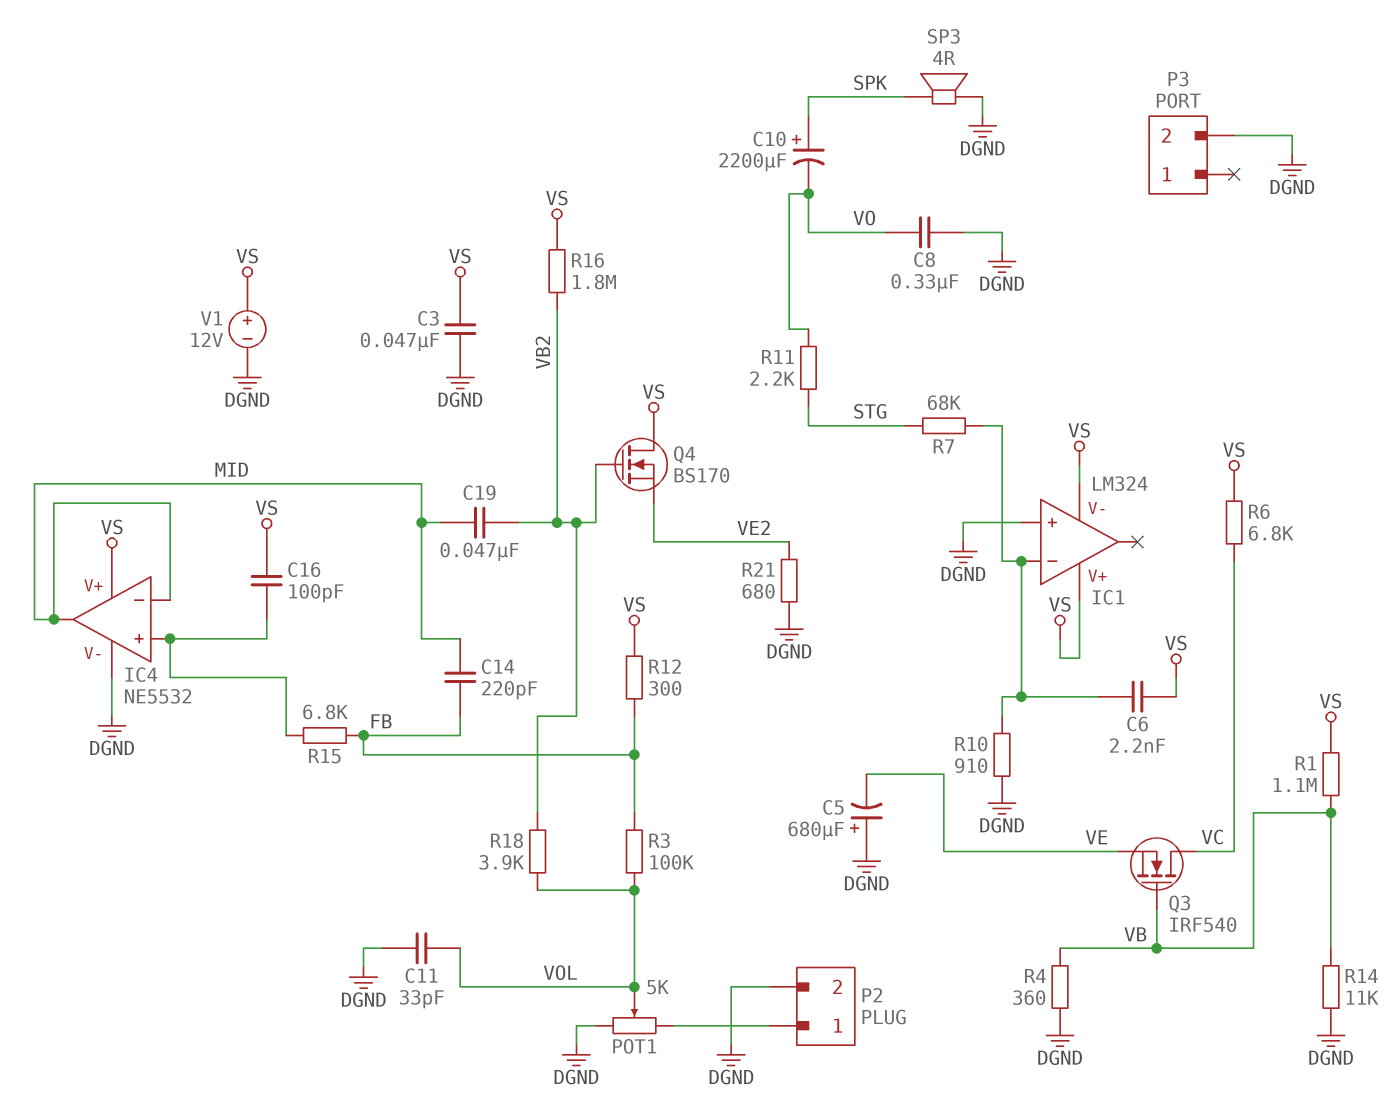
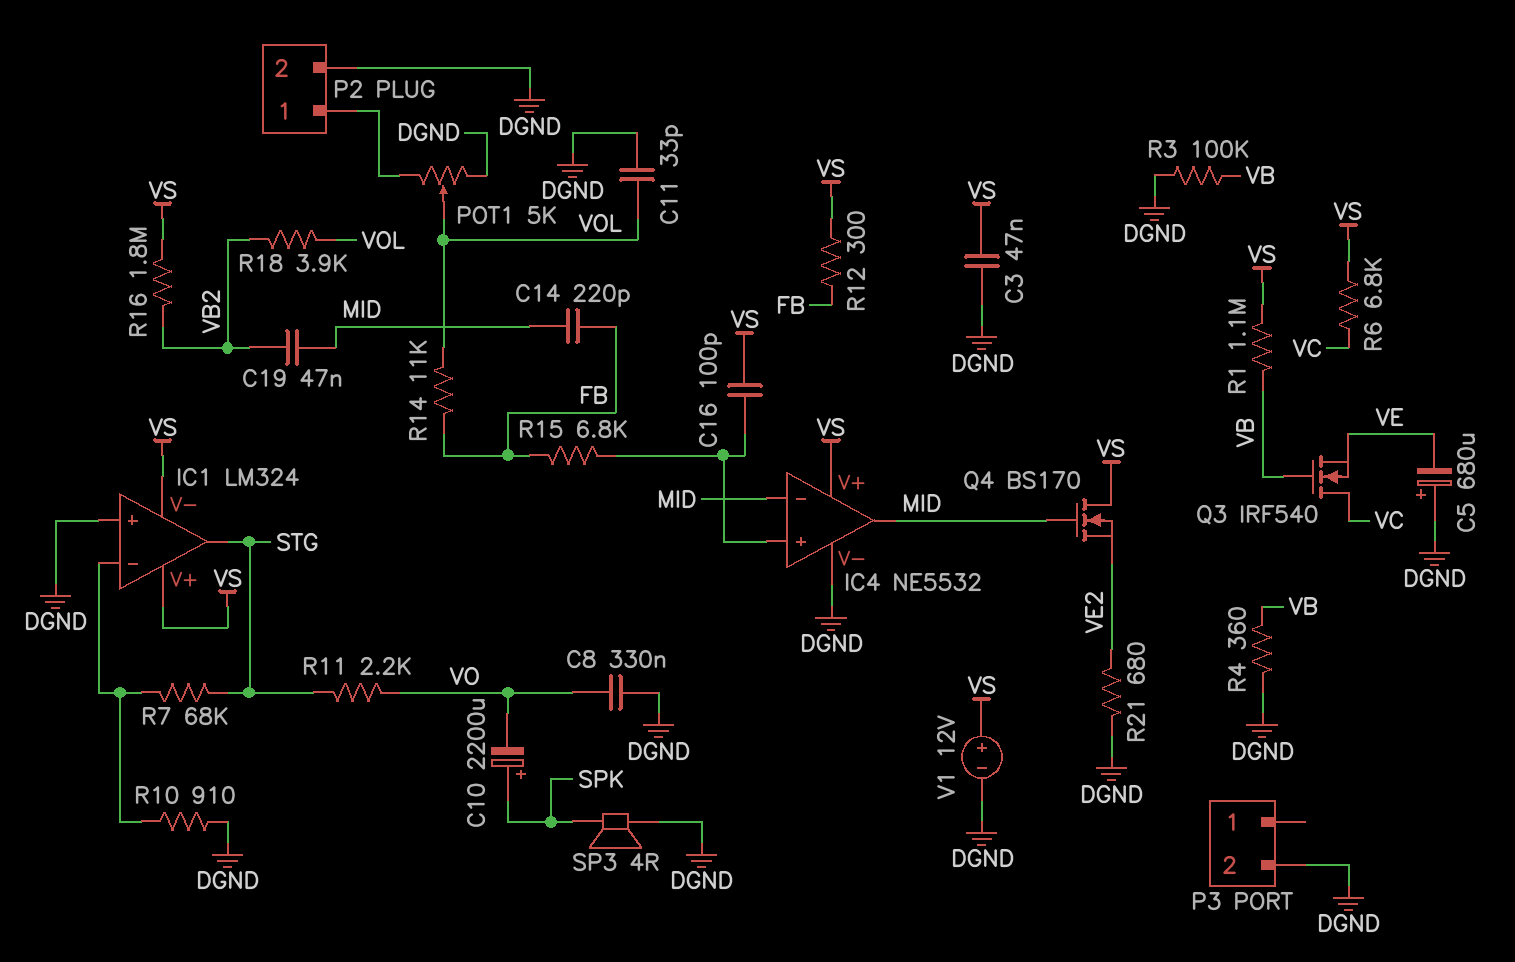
C6: 2.2nF (IC1/in-, VS) -> none
IC1 pin out: none -> STG
Q4: NMOS BS170 (G VB2, D VS, S VE2) -> NMOS BS170 (G MID, D VS, S VE2)
R3: 100k (FB, VOL) -> 100k (DGND, VB)
R14: 11k (DGND, VB) -> 11k (FB, VOL)

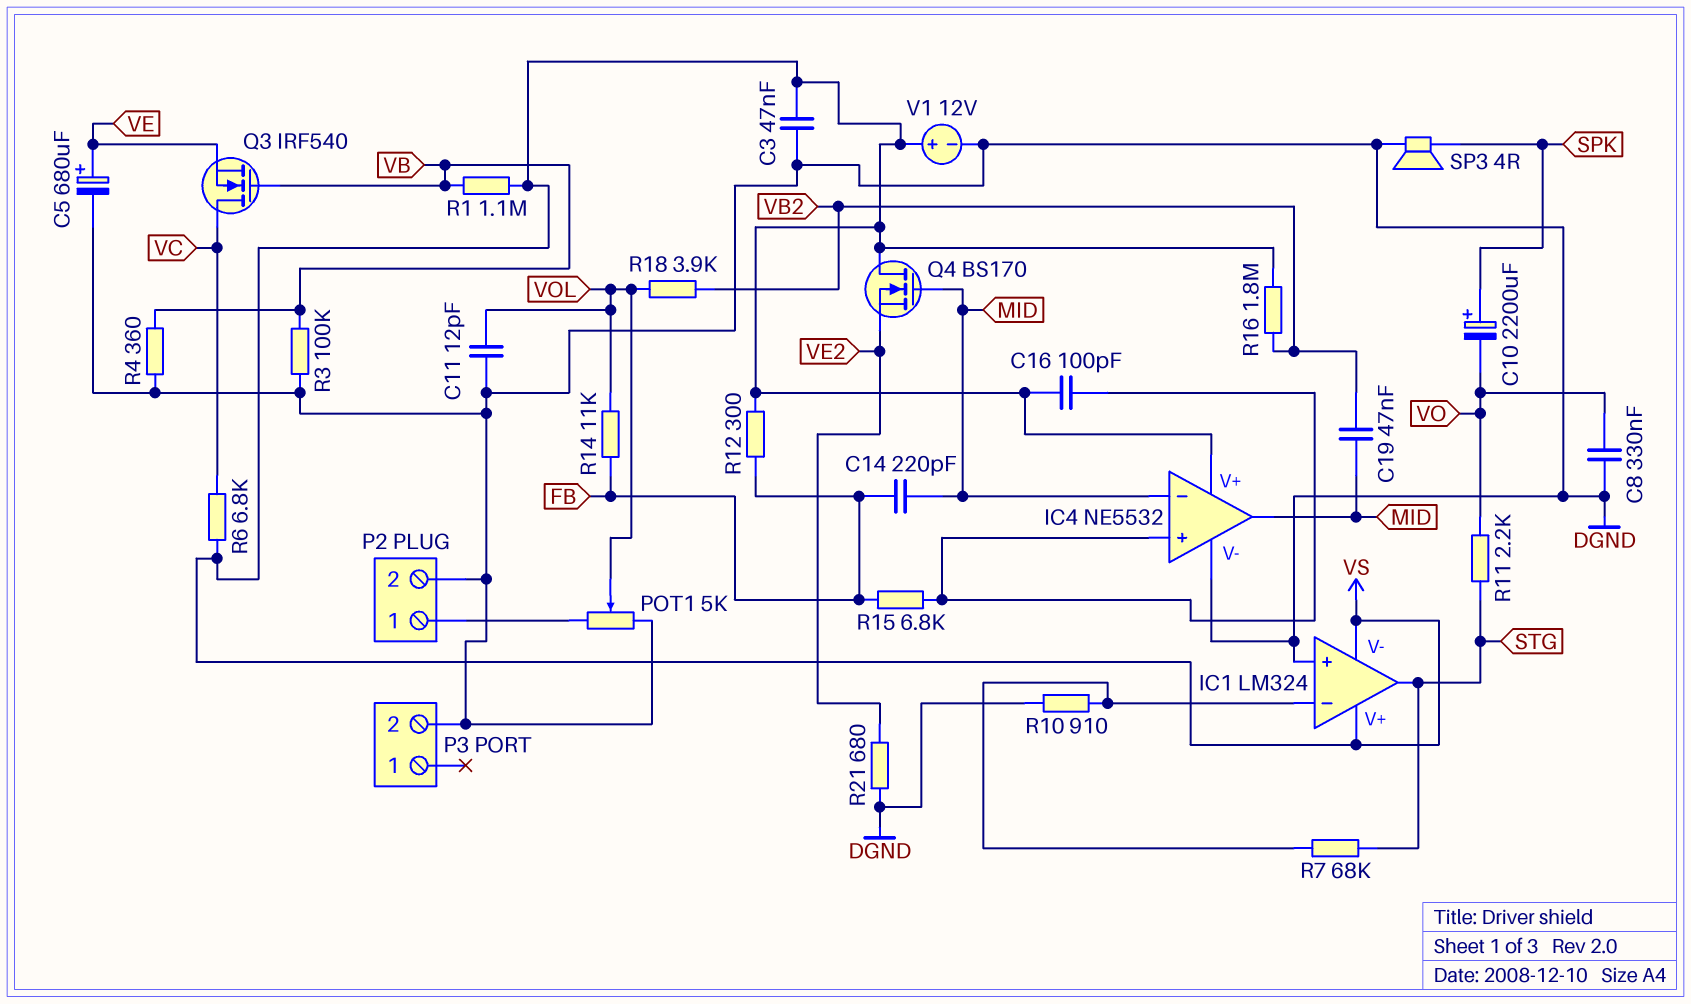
C5: 680uF (plus DGND, minus VE) -> 680uF (plus VE, minus DGND)
C11: 33pF (DGND, VOL) -> 12pF (DGND, VOL)

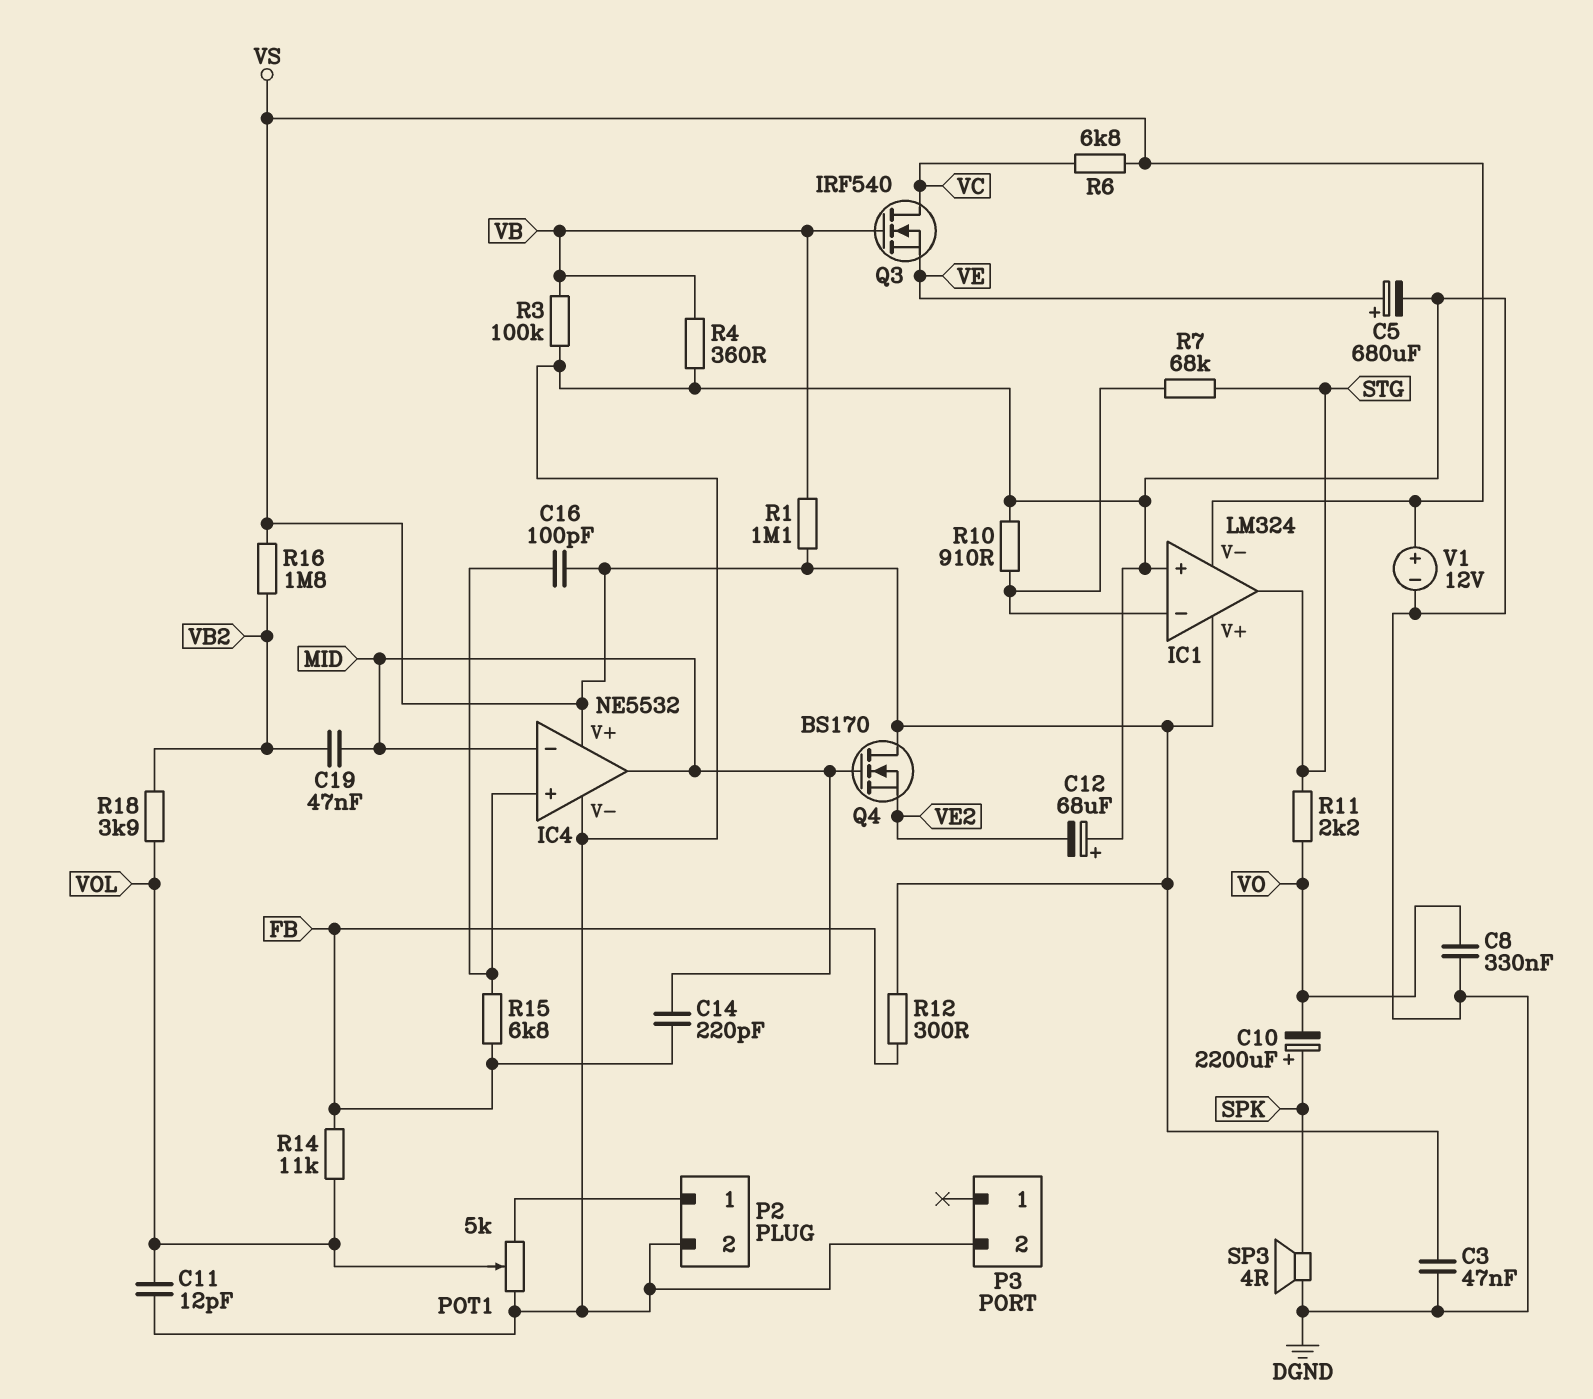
C12: none -> 68uF (plus DGND, minus VE2)
R21: 680 (DGND, VE2) -> none

